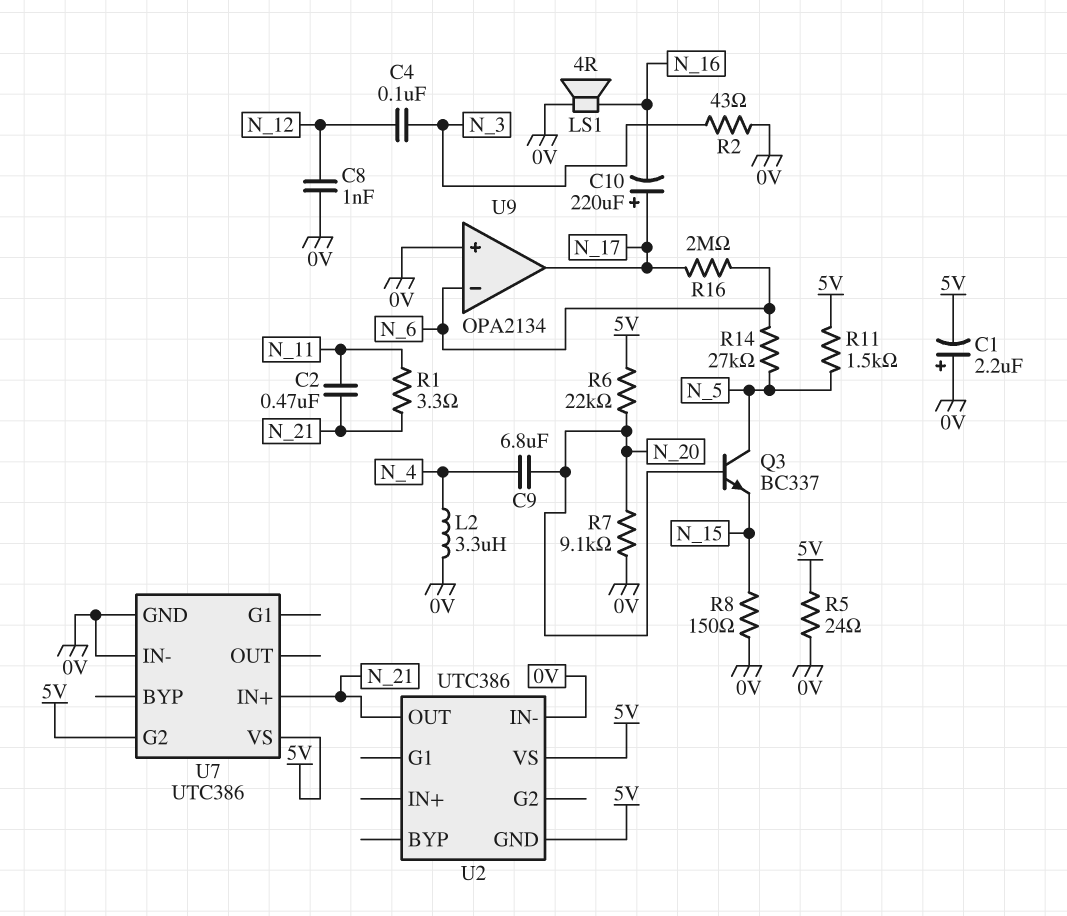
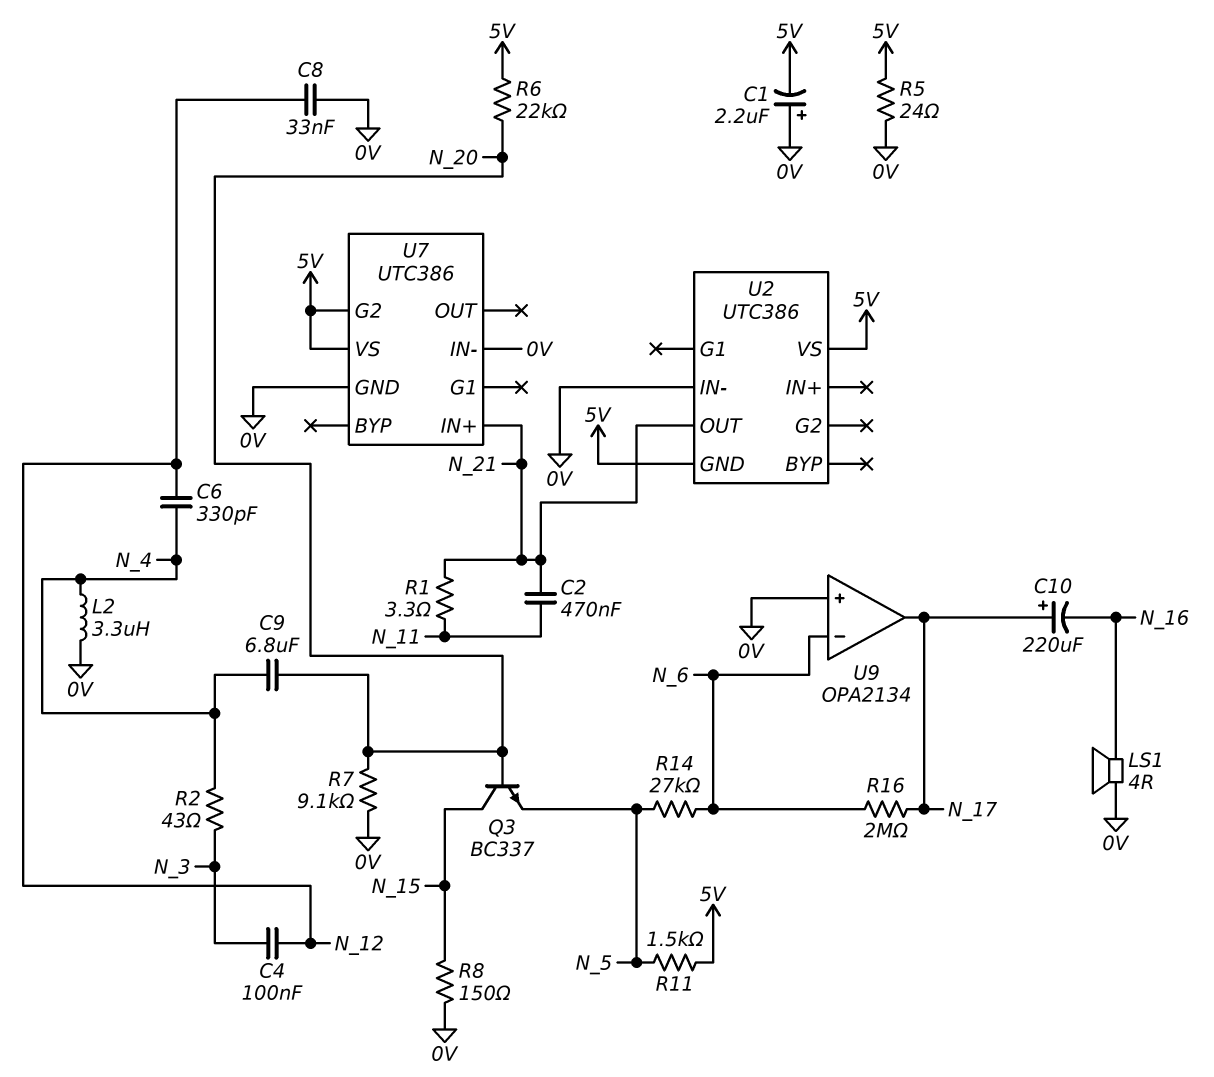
C6: none -> 330pF (N_4, N_12)
C8: 1nF (0V, N_12) -> 33nF (0V, N_12)
Q3: NPN BC337 (B N_20, C N_5, E N_15) -> NPN BC337 (B N_20, C N_15, E N_5)
R2: 43 (0V, N_3) -> 43 (N_3, N_4)

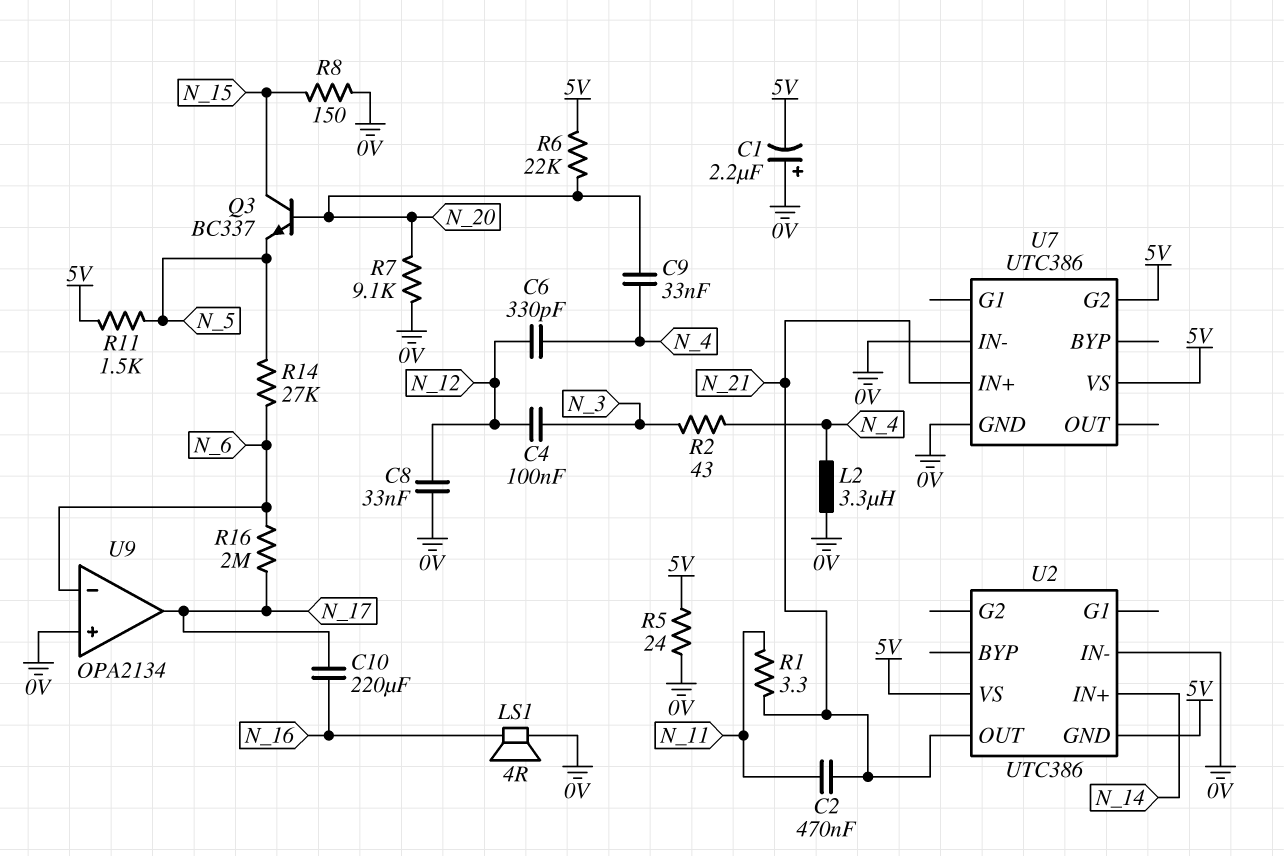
C9: 6.8uF (N_4, N_20) -> 33nF (N_4, N_20)
C10: 220uF (plus N_17, minus N_16) -> 220uF (N_16, N_17)
U2 pin IN+: none -> N_14

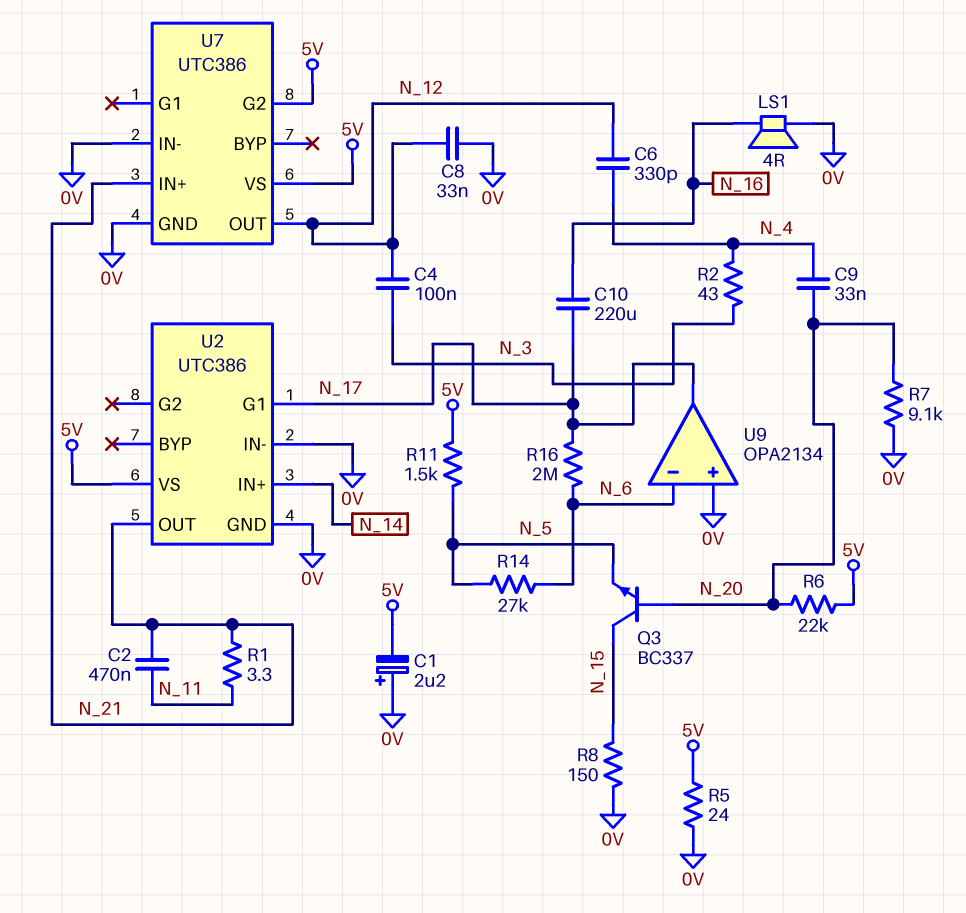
L2: 3.3uH (0V, N_4) -> none
U2 pin G1: none -> N_17
U2 pin GND: 5V -> 0V
U7 pin OUT: none -> N_12

